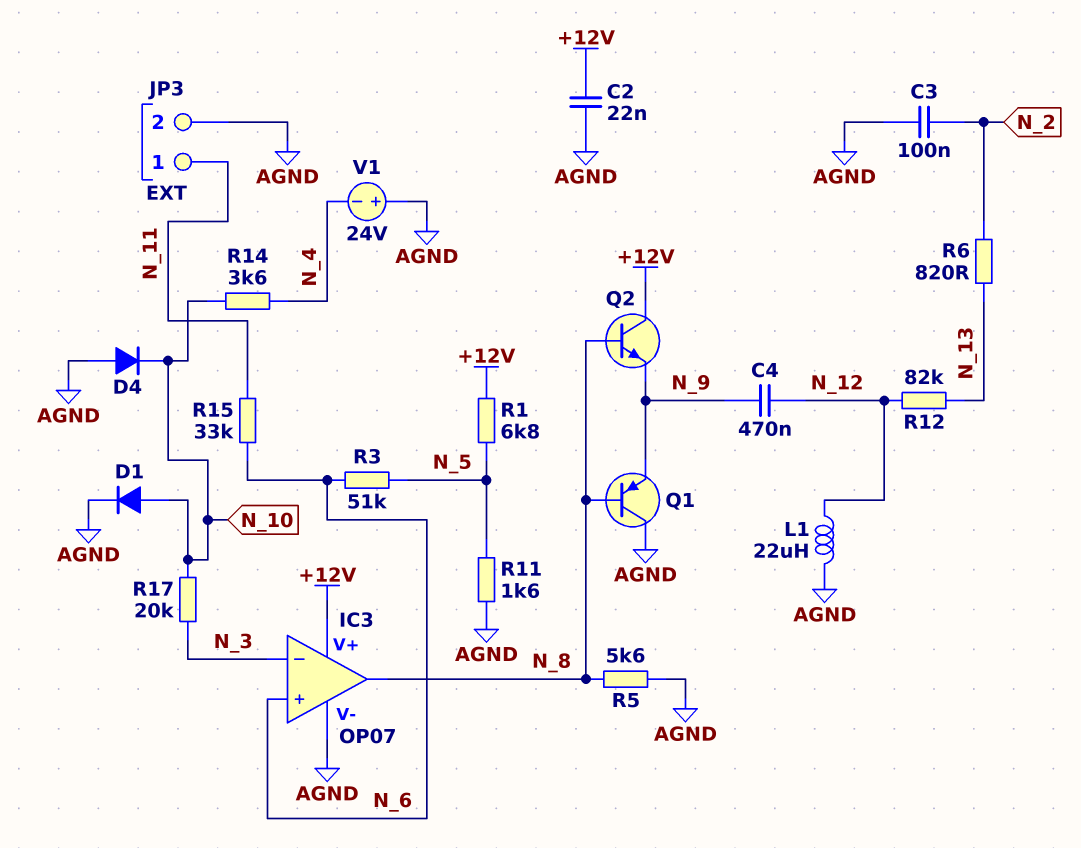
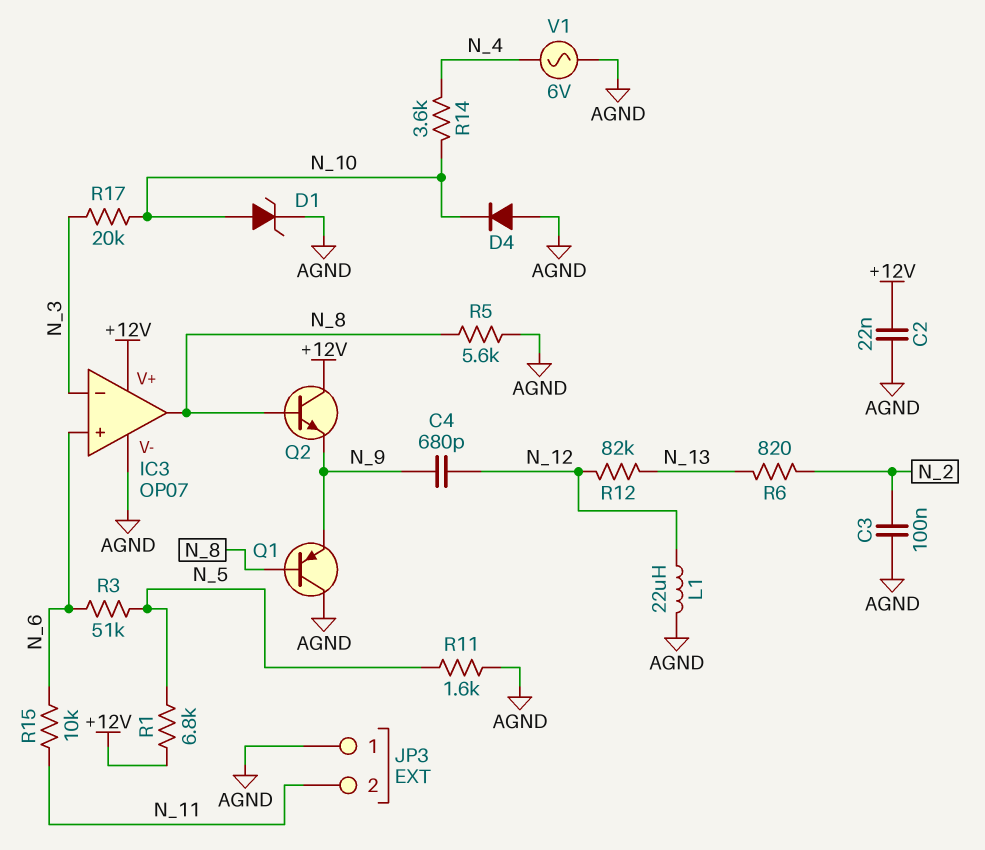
C4: 470nF (N_9, N_12) -> 680pF (N_9, N_12)
D1: diode (A N_10, K AGND) -> zener (A N_10, K AGND)
JP3 pin 1: N_11 -> AGND
JP3 pin 2: AGND -> N_11
R15: 33k (N_6, N_11) -> 10k (N_6, N_11)
V1: 24V (plus AGND, minus N_4) -> AC 6V (AGND, N_4)

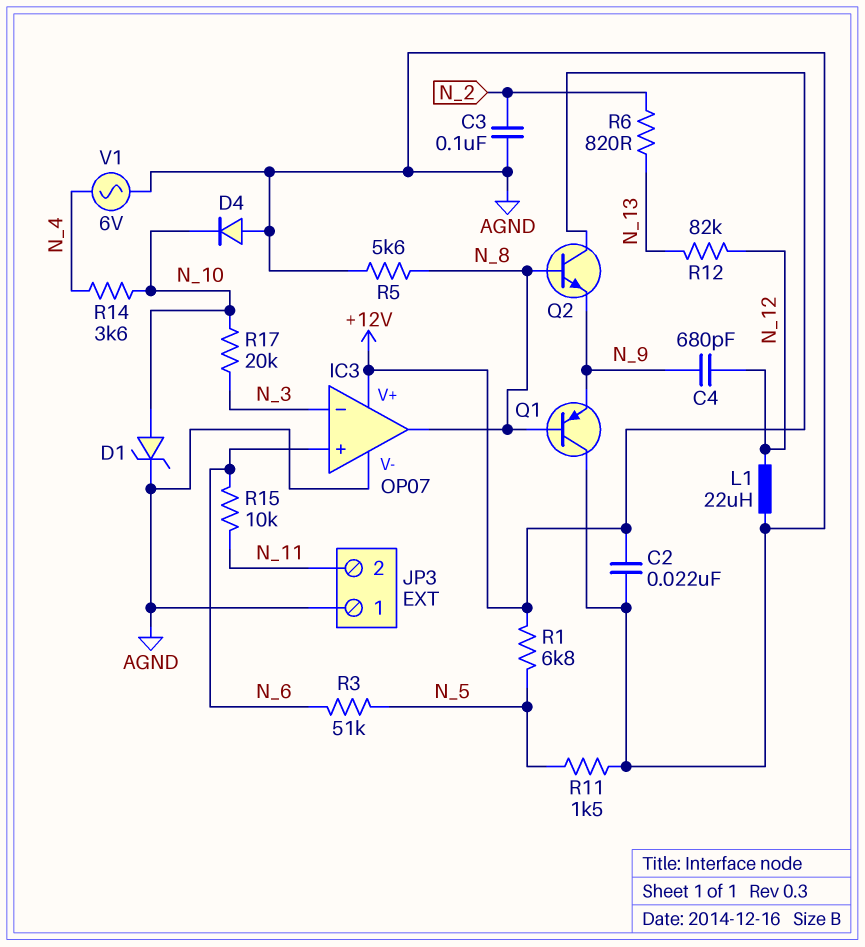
R11: 1.6k (AGND, N_5) -> 1.5k (AGND, N_5)

